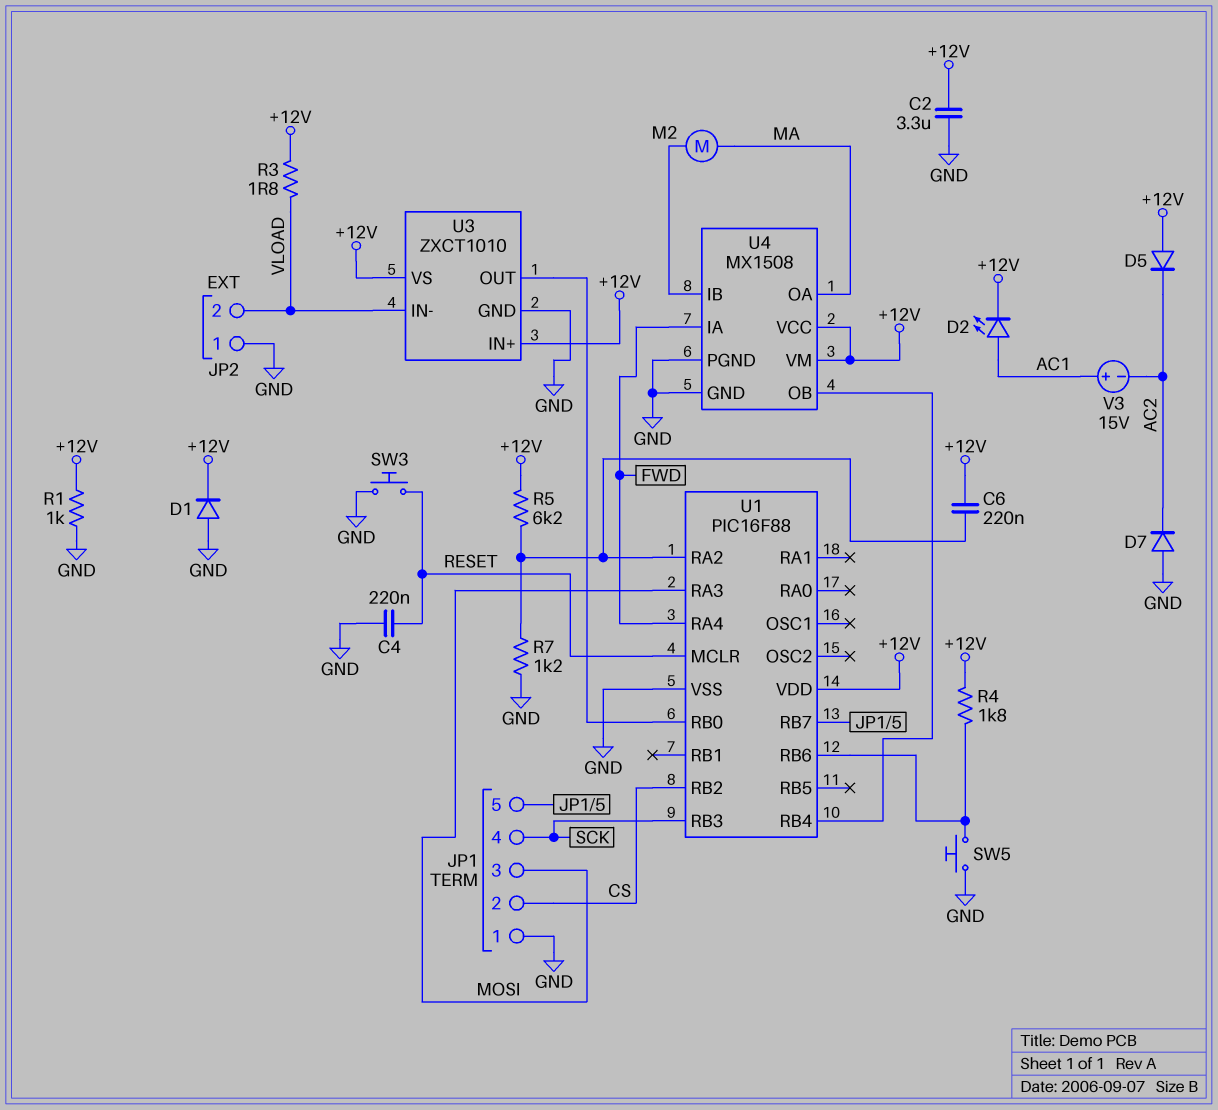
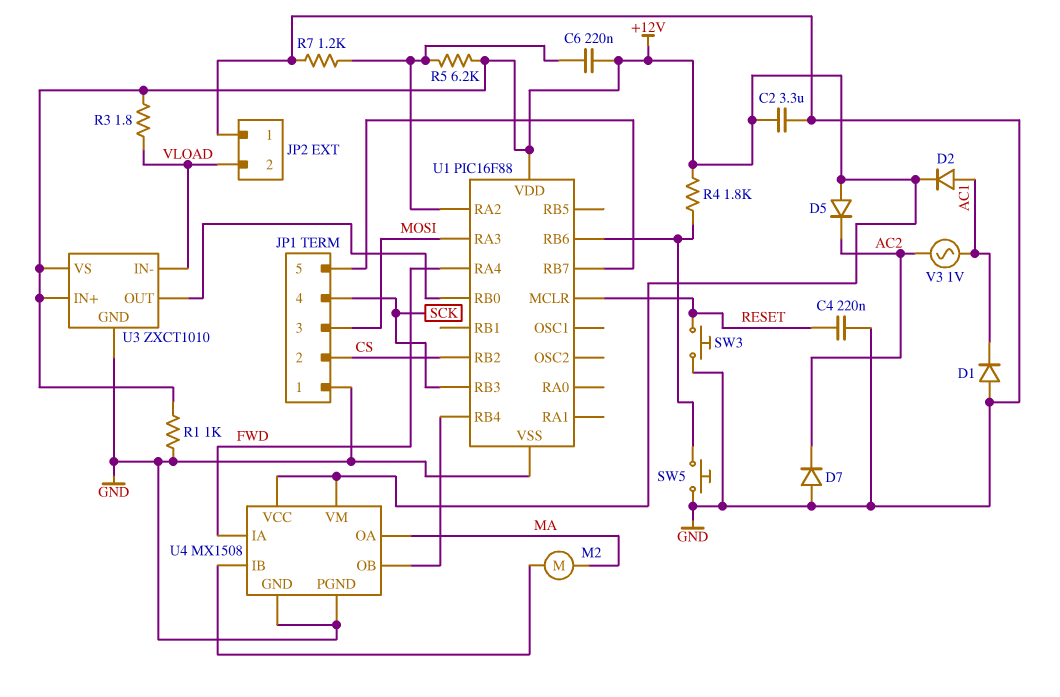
D1: diode (A GND, K +12V) -> diode (A GND, K AC1)
D2: LED (A AC1, K +12V) -> diode (A AC1, K +12V)
V3: 15V (plus AC1, minus AC2) -> AC 1V (AC1, AC2)

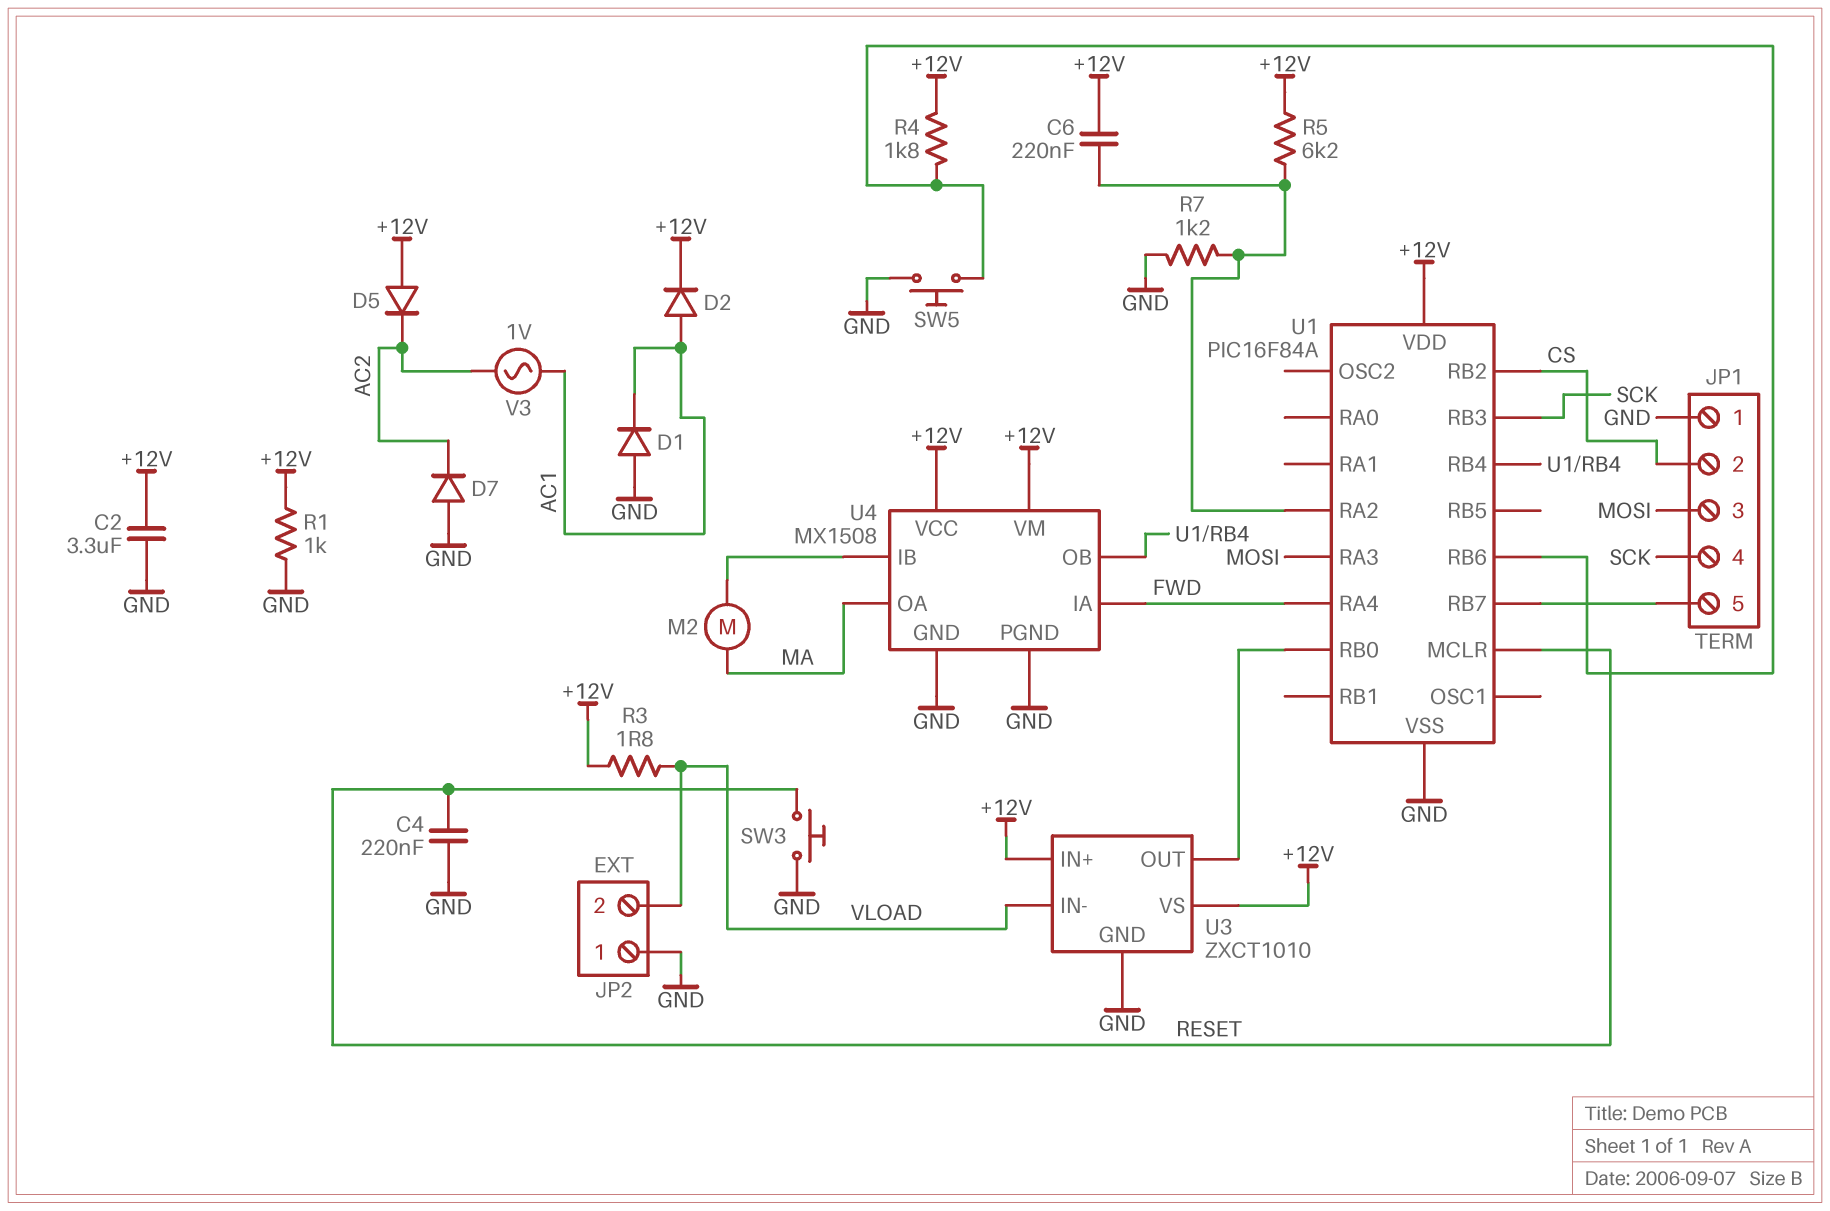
U1: PIC16F88 -> PIC16F84A

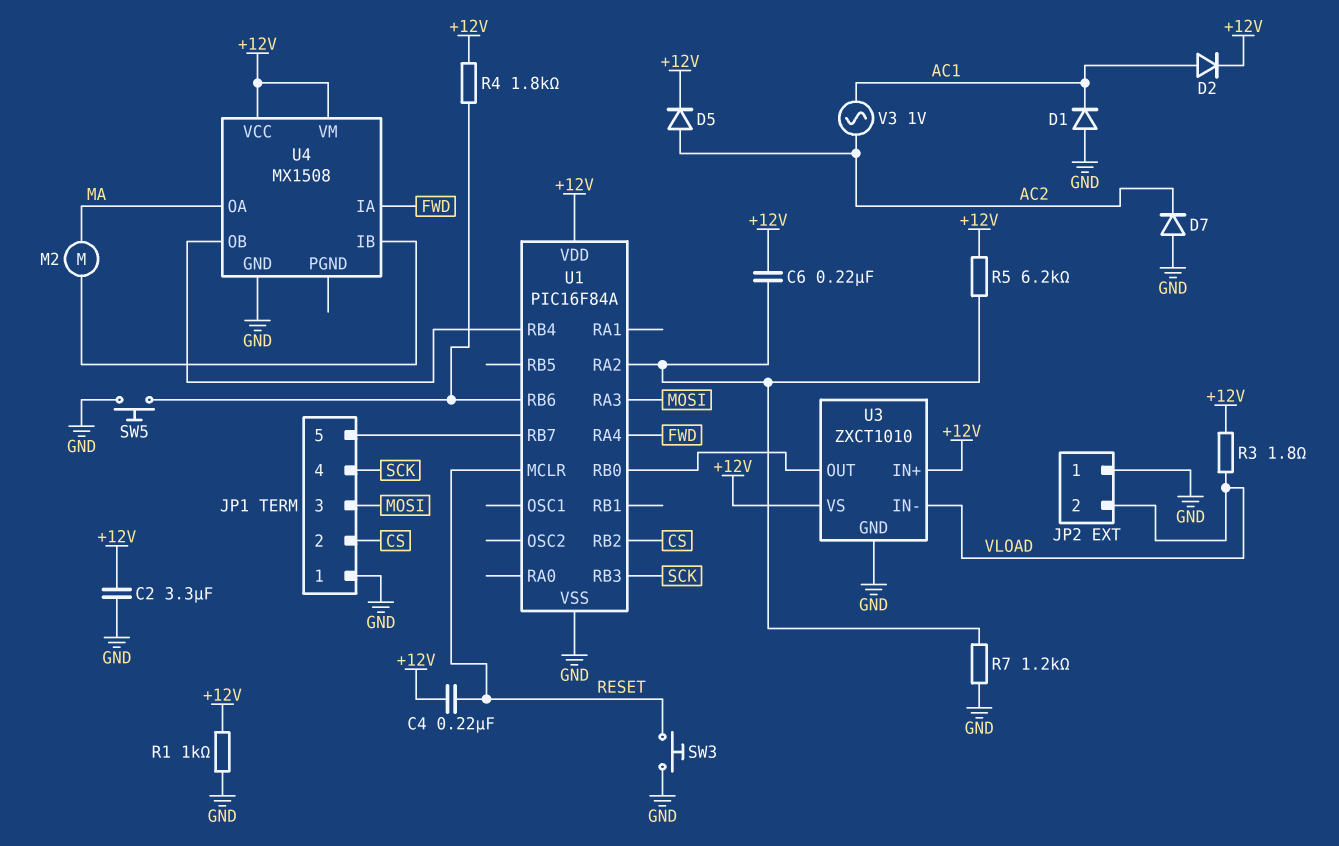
C4: 220nF (GND, RESET) -> 220nF (+12V, RESET)
D5: diode (A +12V, K AC2) -> diode (A AC2, K +12V)
U4 pin PGND: GND -> none

